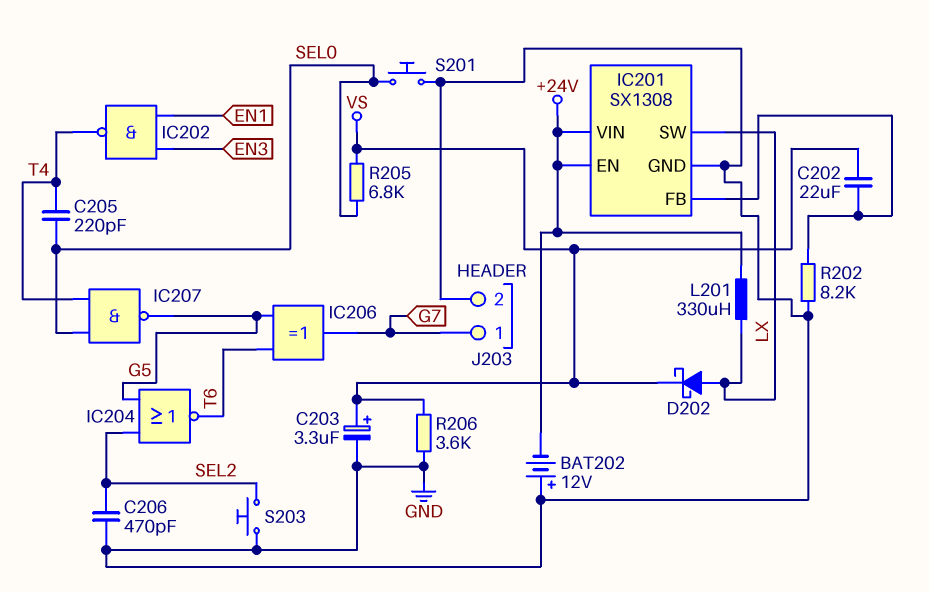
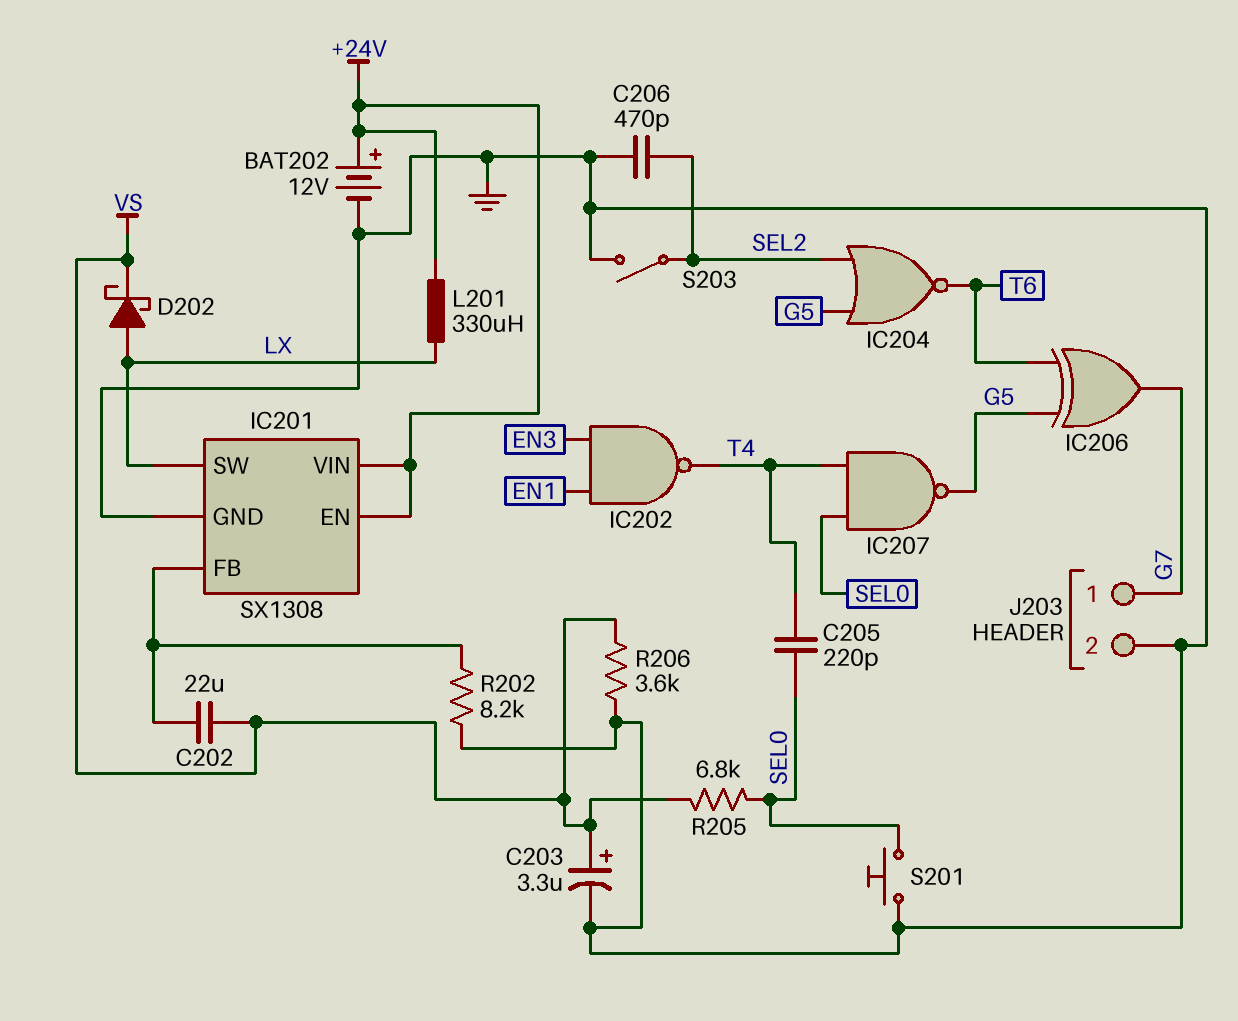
BAT202: 12V (plus GND, minus +24V) -> 12V (plus +24V, minus GND)
S203: button (GND, SEL2) -> switch (GND, SEL2)

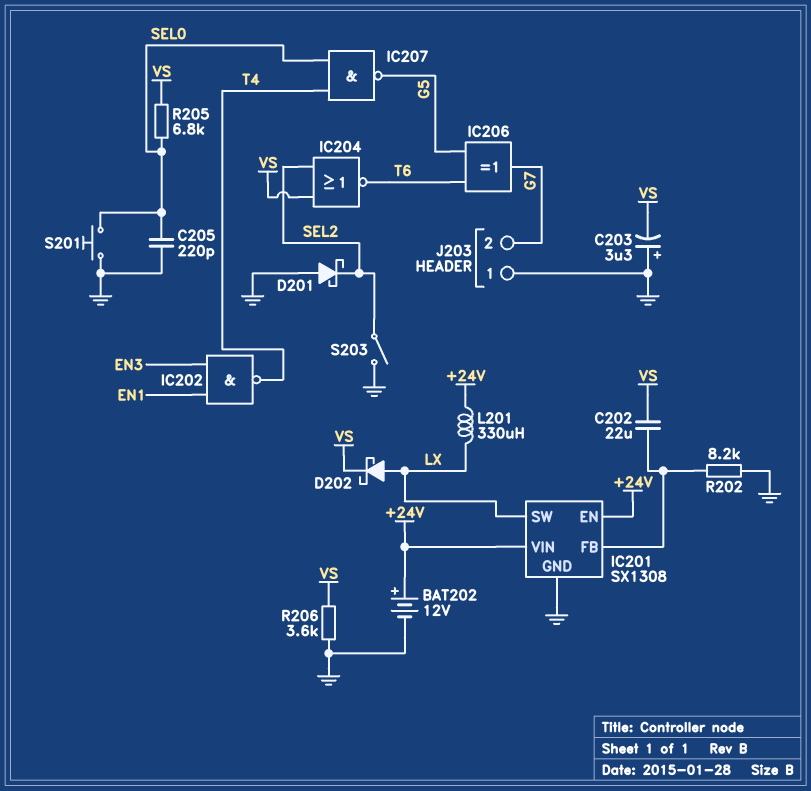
C203: 3.3uF (plus VS, minus GND) -> 3.3uF (plus GND, minus VS)
C205: 220pF (SEL0, T4) -> 220pF (GND, SEL0)
C206: 470pF (GND, SEL2) -> none
D201: none -> schottky (A GND, K SEL2)
IC204: NOR (in G5, in SEL2, out T6) -> NOR (in SEL2, in VS, out T6)
J203 pin 1: G7 -> GND
J203 pin 2: GND -> G7

